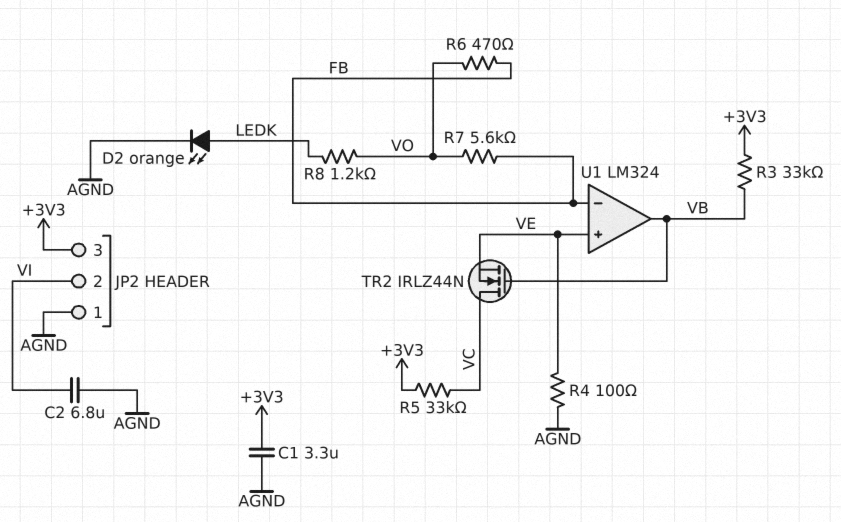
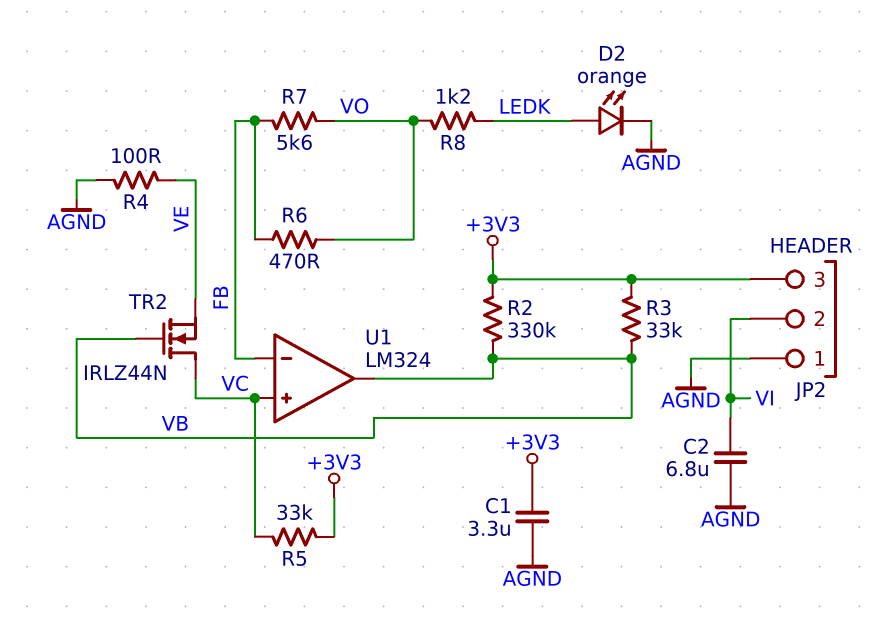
R2: none -> 330k (+3V3, VB)
U1 pin in+: VE -> VC

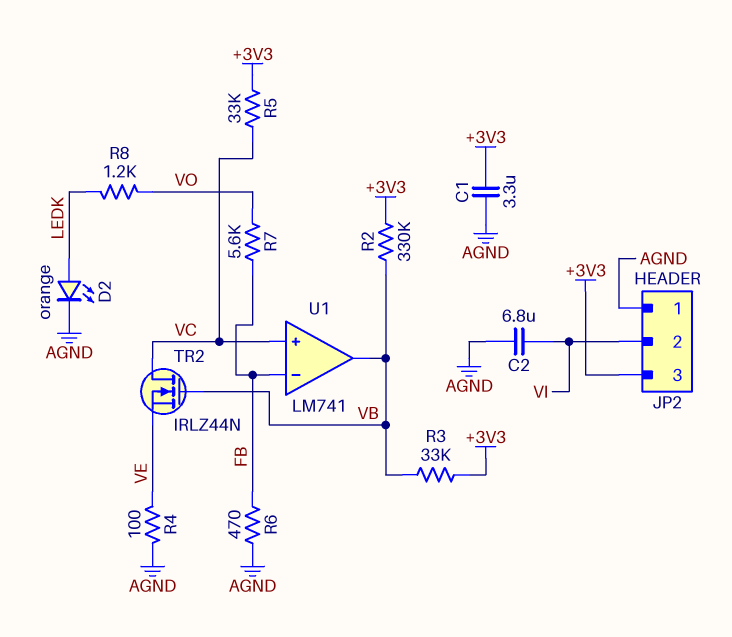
R6: 470 (FB, VO) -> 470 (AGND, FB)
U1: LM324 -> LM741

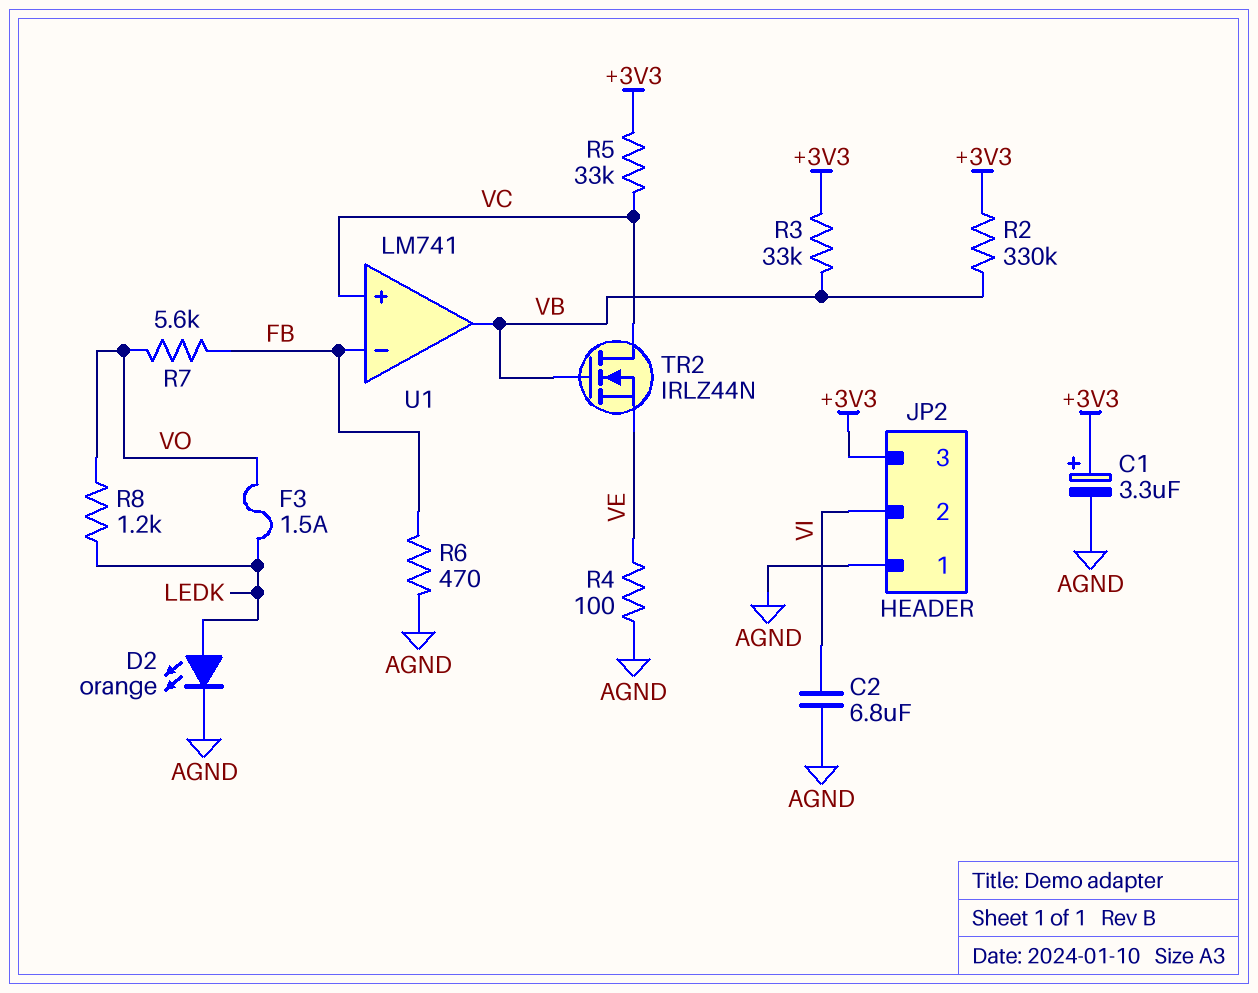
C1: 3.3uF (+3V3, AGND) -> 3.3uF (plus +3V3, minus AGND)
F3: none -> 1.5A (LEDK, VO)

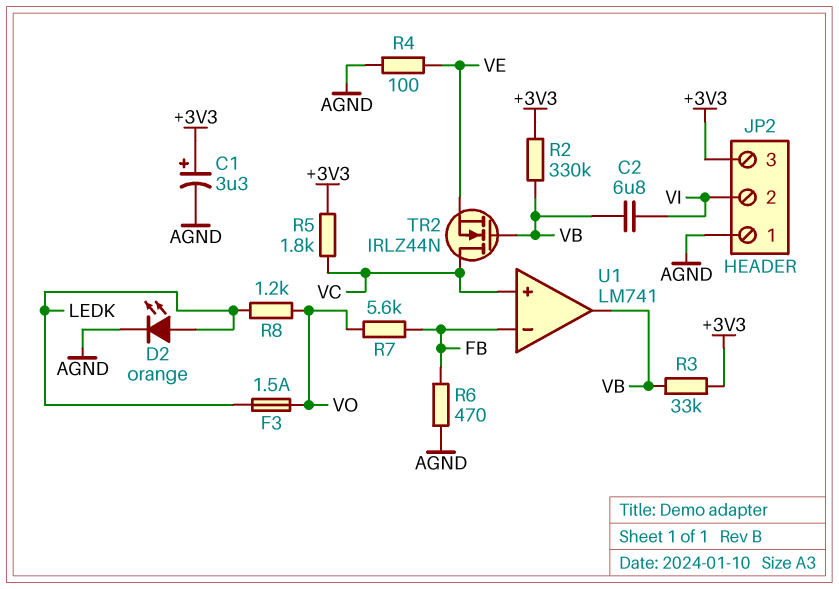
C2: 6.8uF (AGND, VI) -> 6.8uF (VB, VI)
R5: 33k (+3V3, VC) -> 1.8k (+3V3, VC)

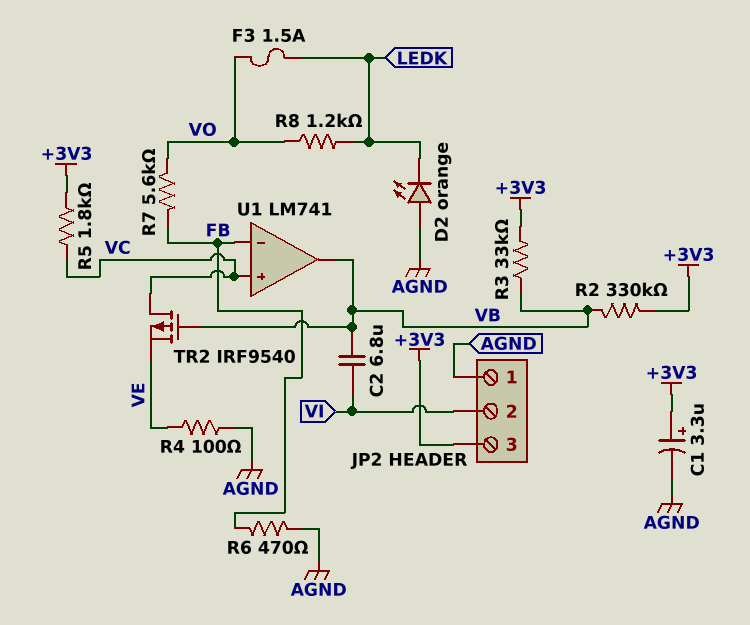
D2: LED orange (A LEDK, K AGND) -> LED orange (A AGND, K LEDK)
TR2: NMOS IRLZ44N (G VB, D VC, S VE) -> PMOS IRF9540 (G VB, D VC, S VE)

